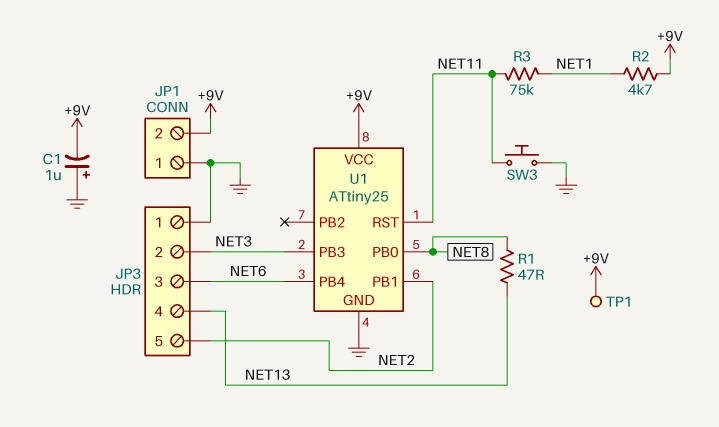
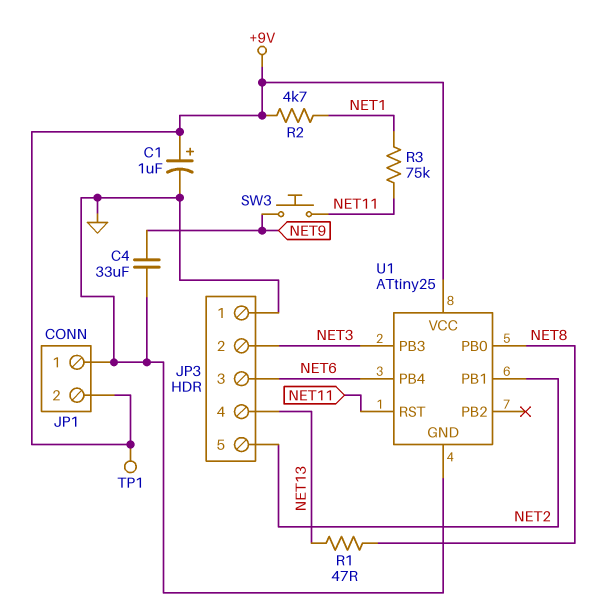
C1: 1uF (plus GND, minus +9V) -> 1uF (plus +9V, minus GND)
C4: none -> 33uF (GND, NET9)
SW3: button (GND, NET11) -> button (NET9, NET11)

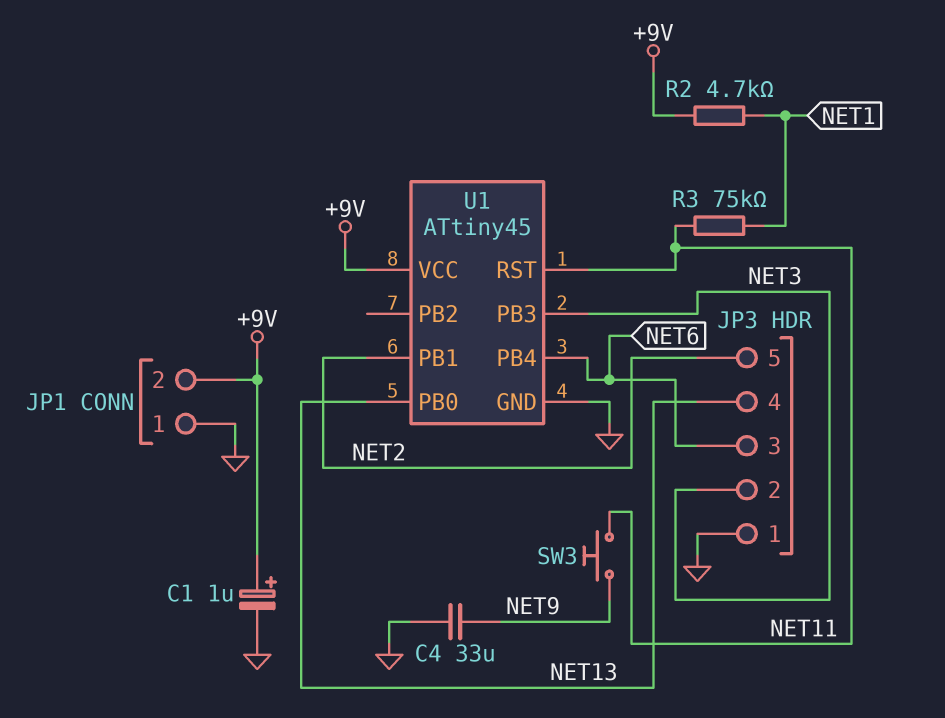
R1: 47 (NET8, NET13) -> none
TP1: test point (+9V) -> none
U1: ATtiny25 -> ATtiny45
U1 pin PB0: NET8 -> NET13

